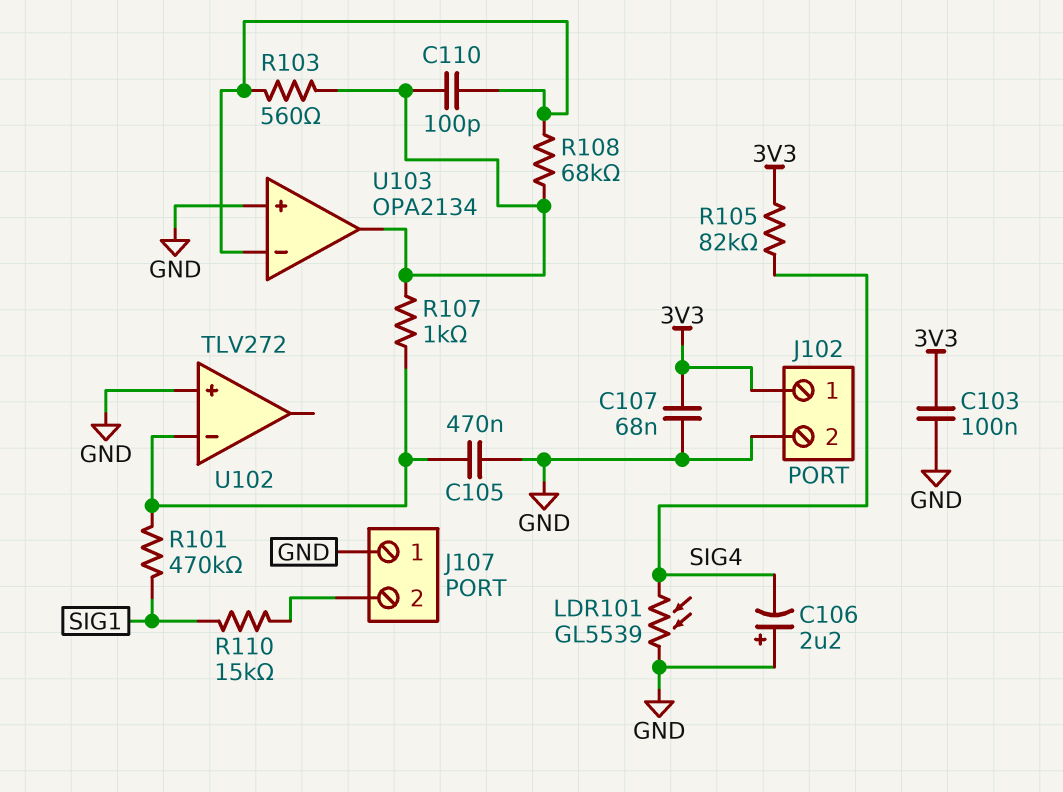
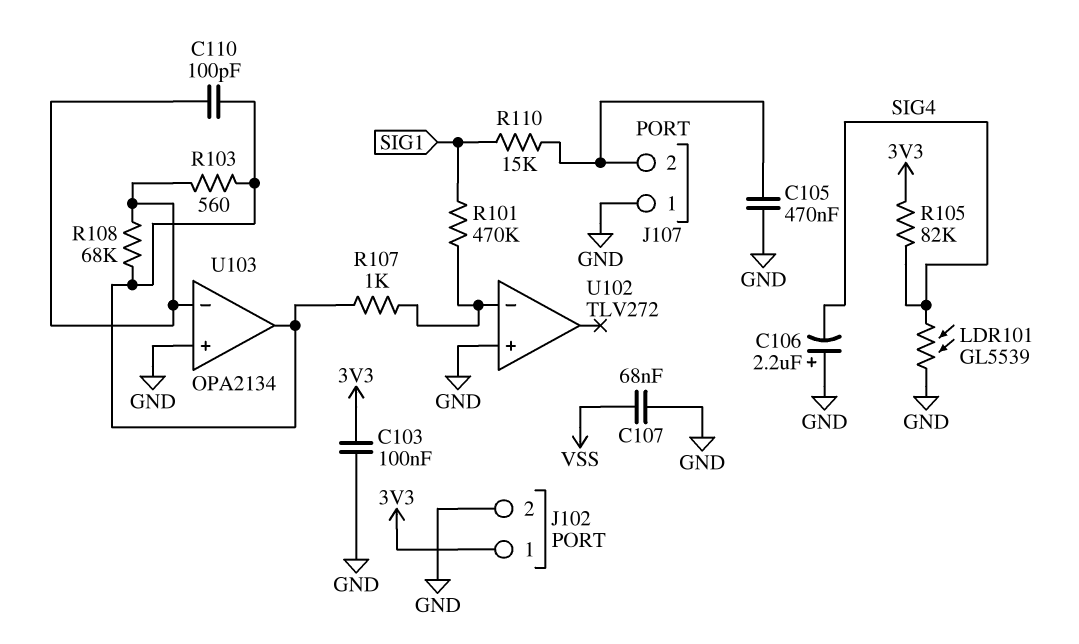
C105: 470nF (GND, U102/in-) -> 470nF (GND, J107/2)
C107: 68nF (3V3, GND) -> 68nF (GND, VSS)

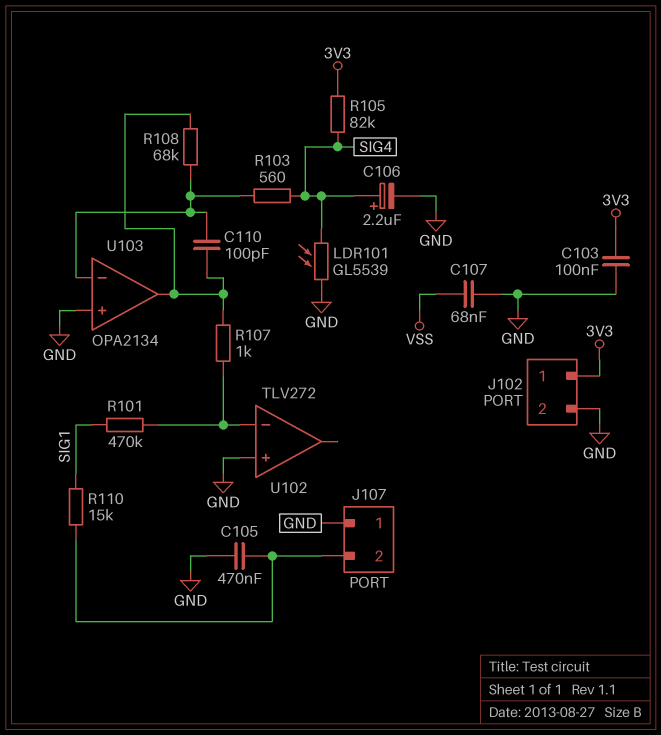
C106: 2.2uF (plus GND, minus SIG4) -> 2.2uF (plus SIG4, minus GND)
R103: 560 (U103/in-, U103/out) -> 560 (SIG4, U103/in-)

